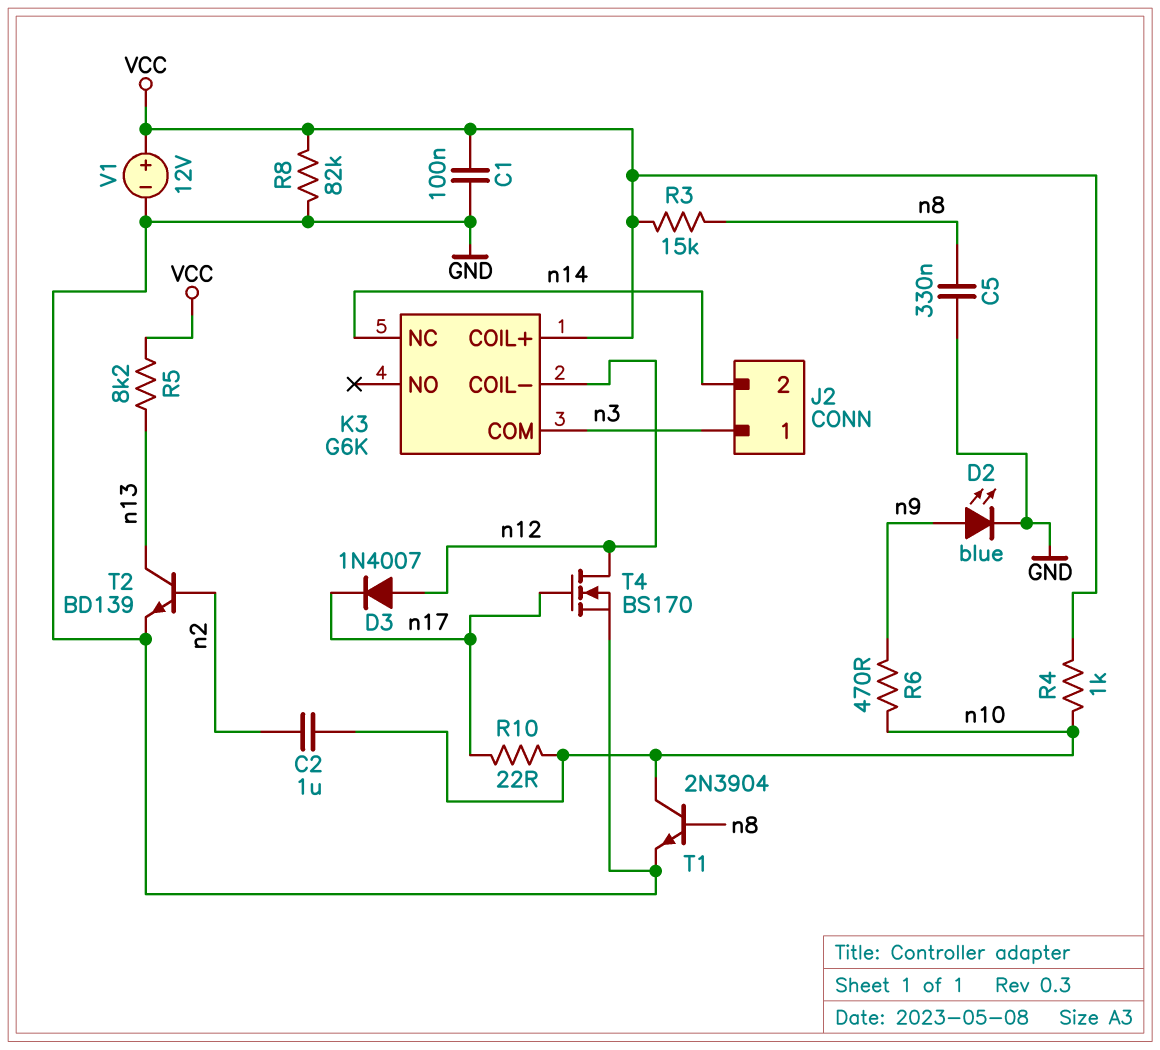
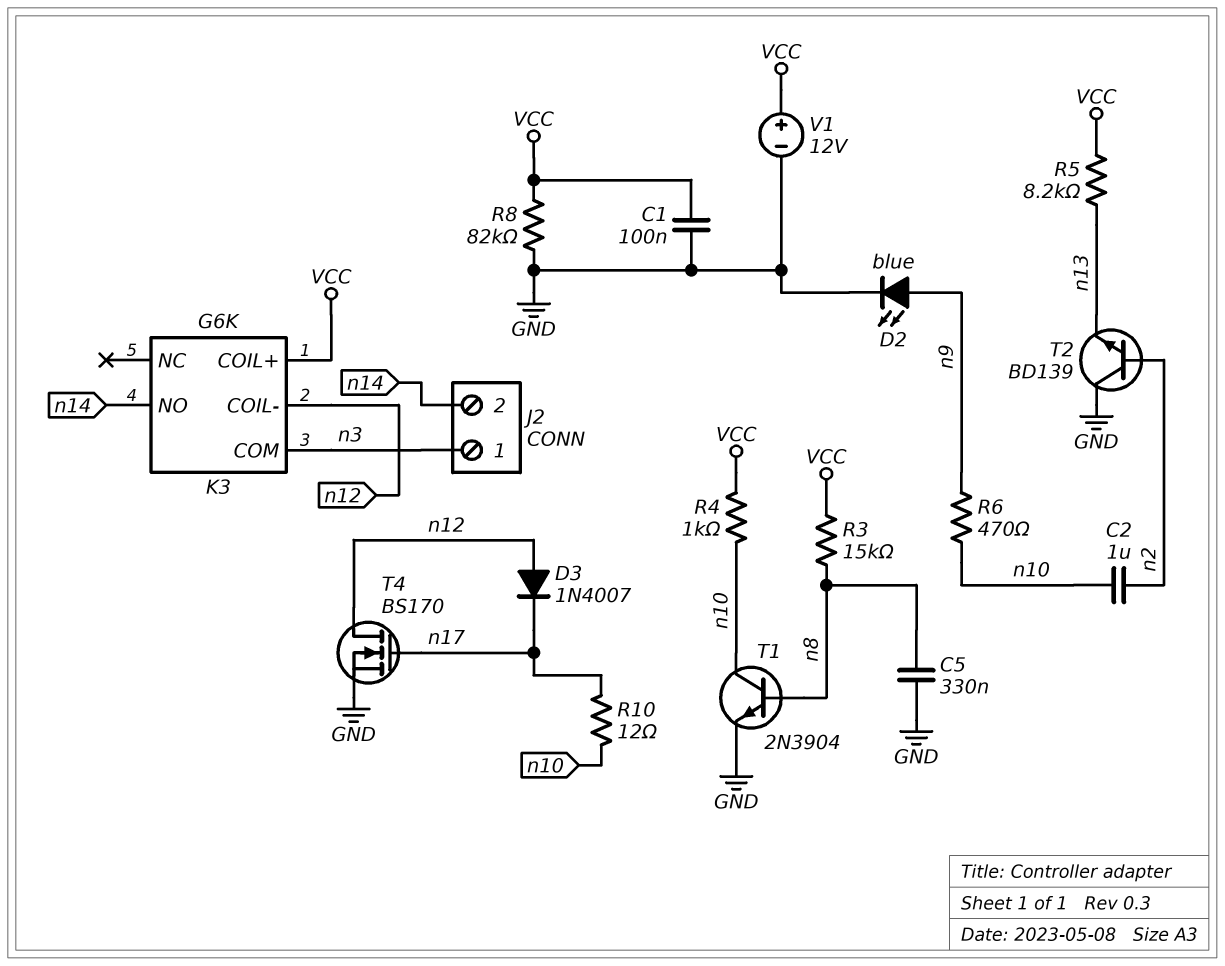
K3 pin NC: n14 -> none
K3 pin NO: none -> n14
R10: 22 (n10, n17) -> 12 (n10, n17)
T2: NPN BD139 (B n2, C n13, E GND) -> NPN BD139 (B n2, C GND, E n13)

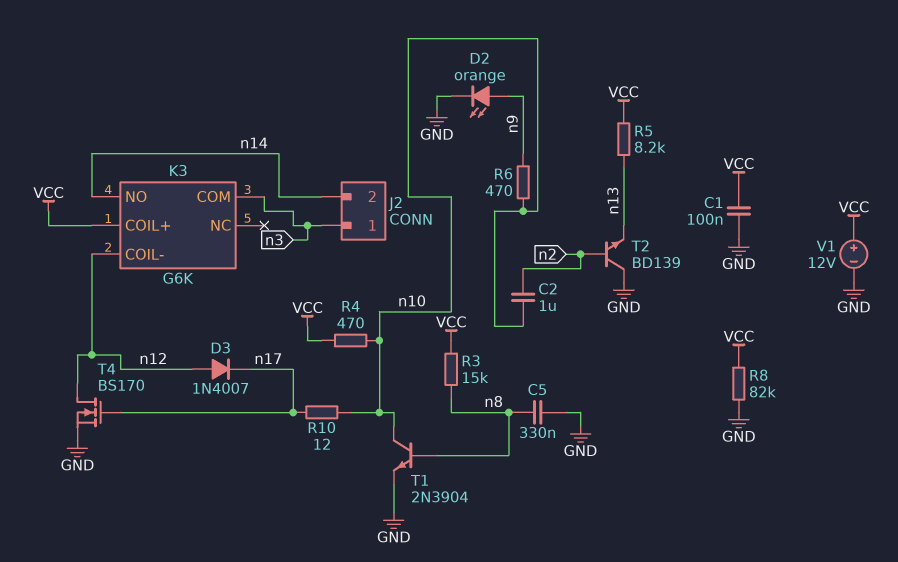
D2: LED blue (A n9, K GND) -> LED orange (A n9, K GND)
R4: 1k (VCC, n10) -> 470 (VCC, n10)

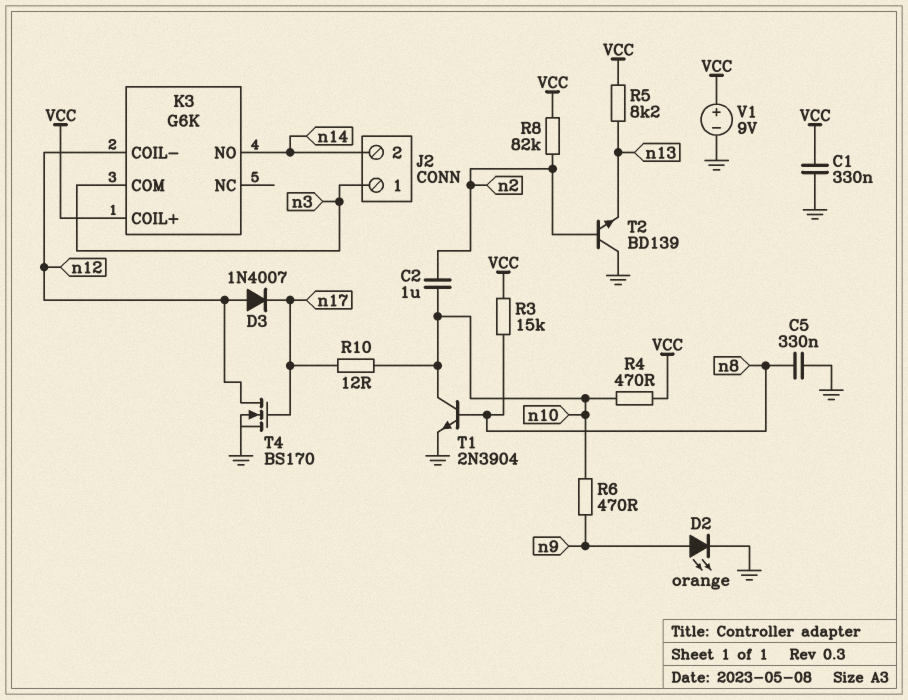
C1: 100nF (GND, VCC) -> 330nF (GND, VCC)
R8: 82k (GND, VCC) -> 82k (VCC, n2)
V1: 12V (plus VCC, minus GND) -> 9V (plus VCC, minus GND)

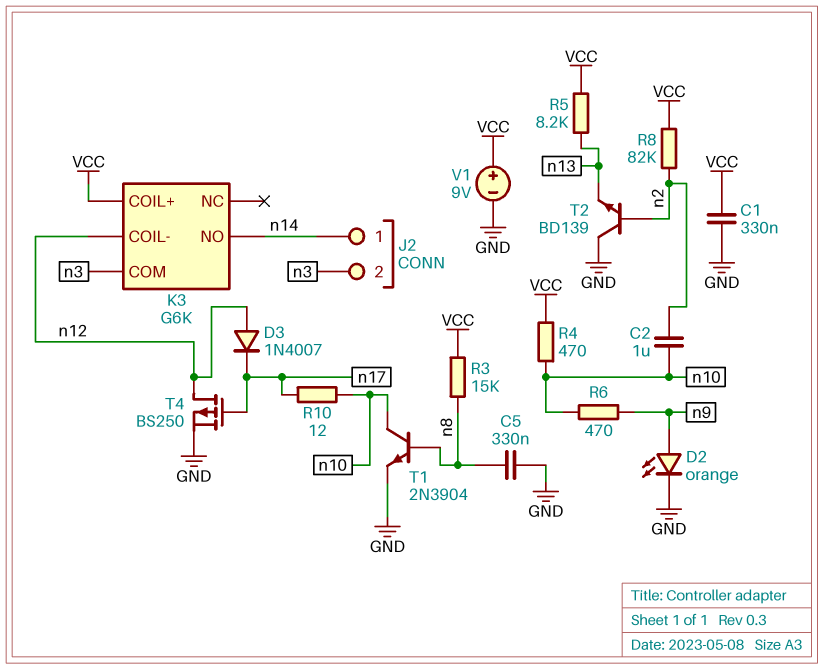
J2 pin 1: n3 -> n14
J2 pin 2: n14 -> n3
T4: NMOS BS170 (G n17, D n12, S GND) -> PMOS BS250 (G n17, D n12, S GND)

